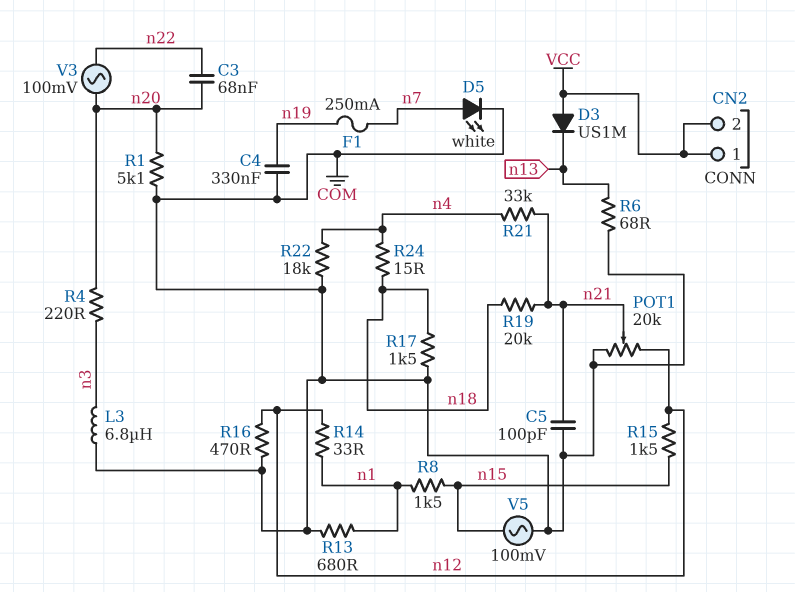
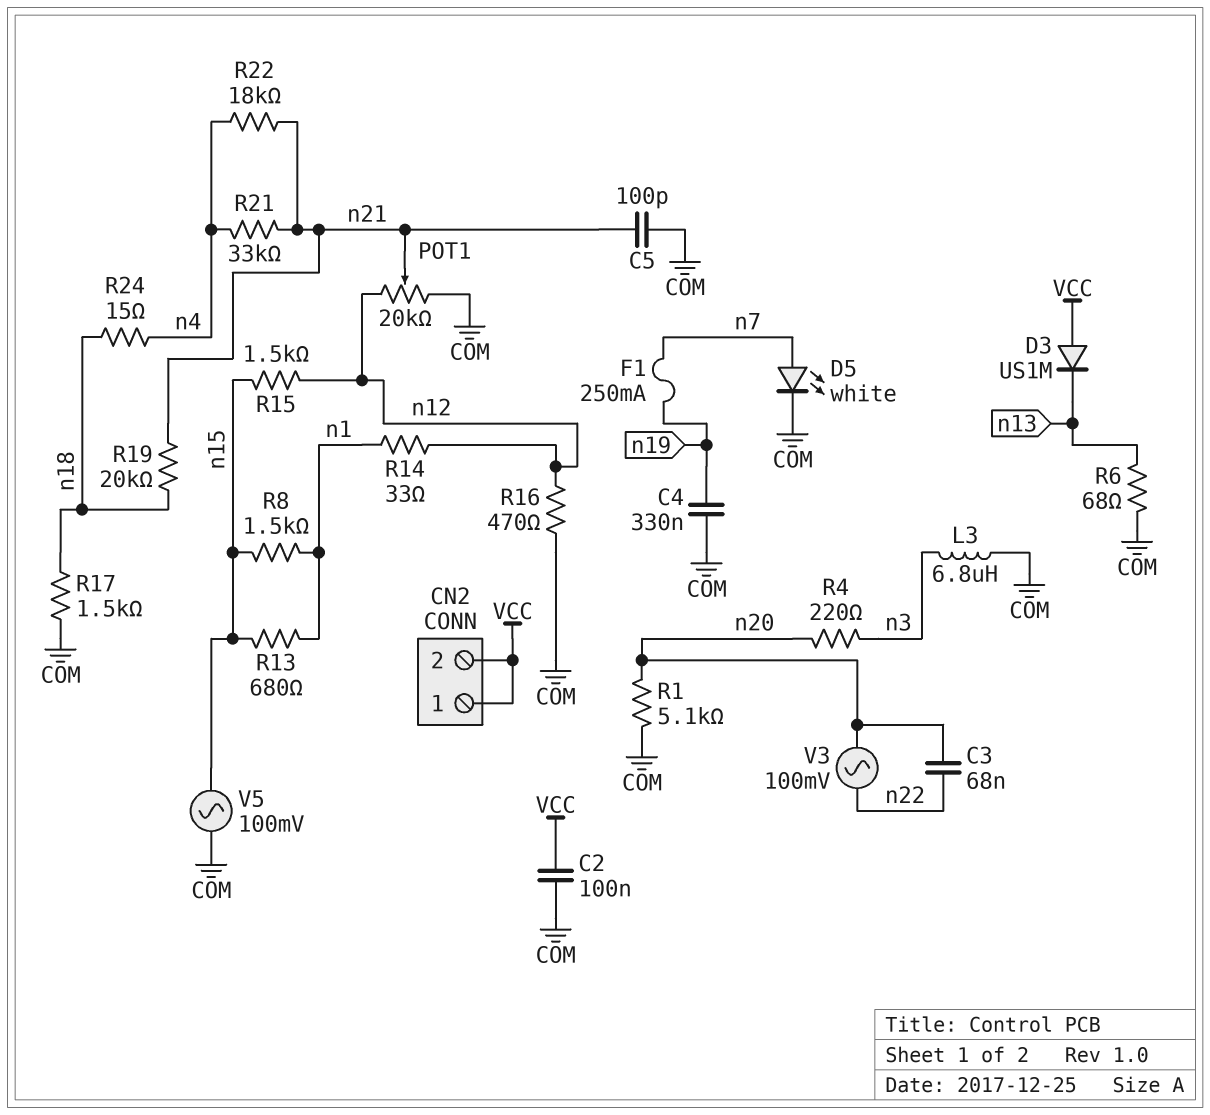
C2: none -> 100nF (COM, VCC)
R13: 680 (COM, n1) -> 680 (n1, n15)
R22: 18k (COM, n4) -> 18k (n4, n21)

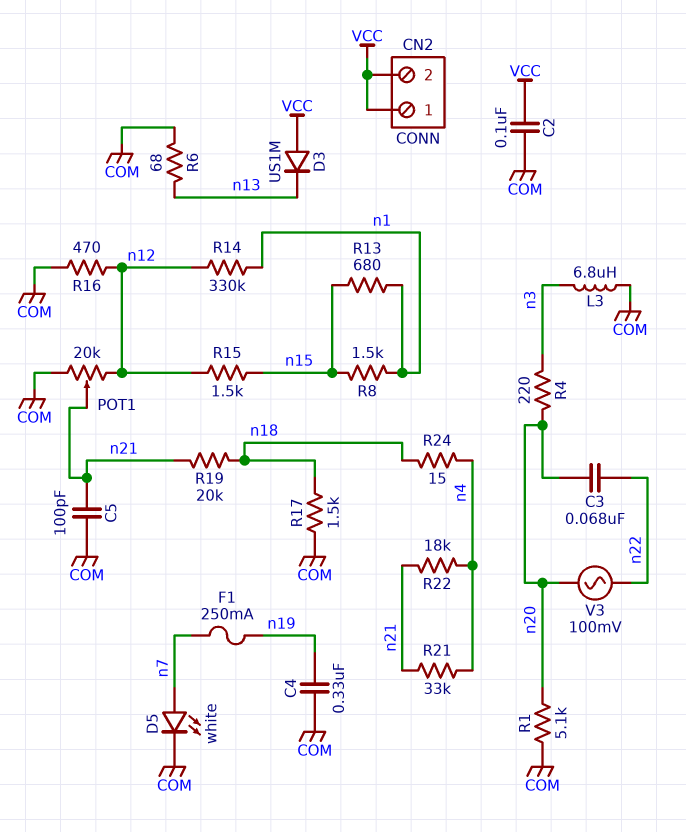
R14: 33 (n1, n12) -> 330k (n1, n12)
V5: AC 100mV (COM, n15) -> none

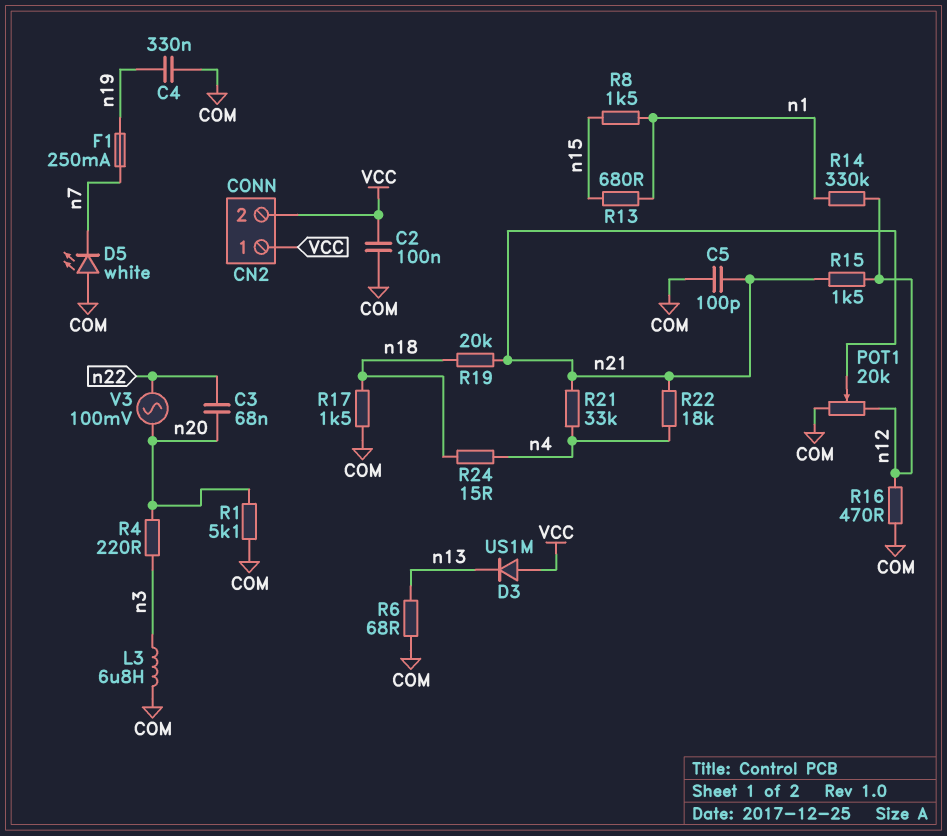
D5: LED white (A n7, K COM) -> LED white (A COM, K n7)
R15: 1.5k (n12, n15) -> 1.5k (n12, n21)

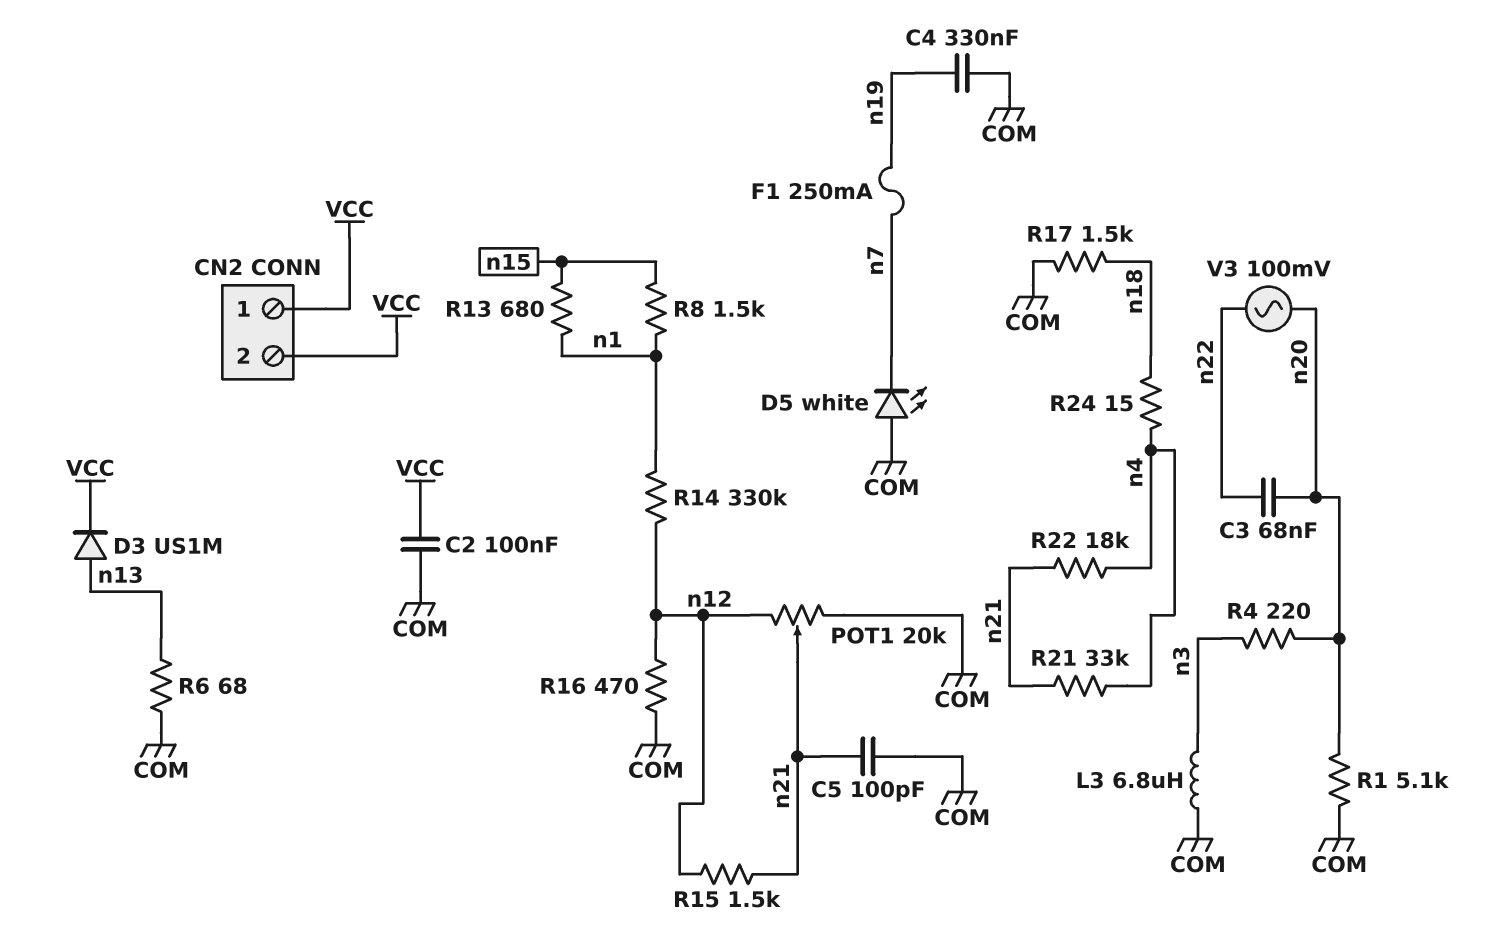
D3: diode US1M (A VCC, K n13) -> diode US1M (A n13, K VCC)
R19: 20k (n18, n21) -> none

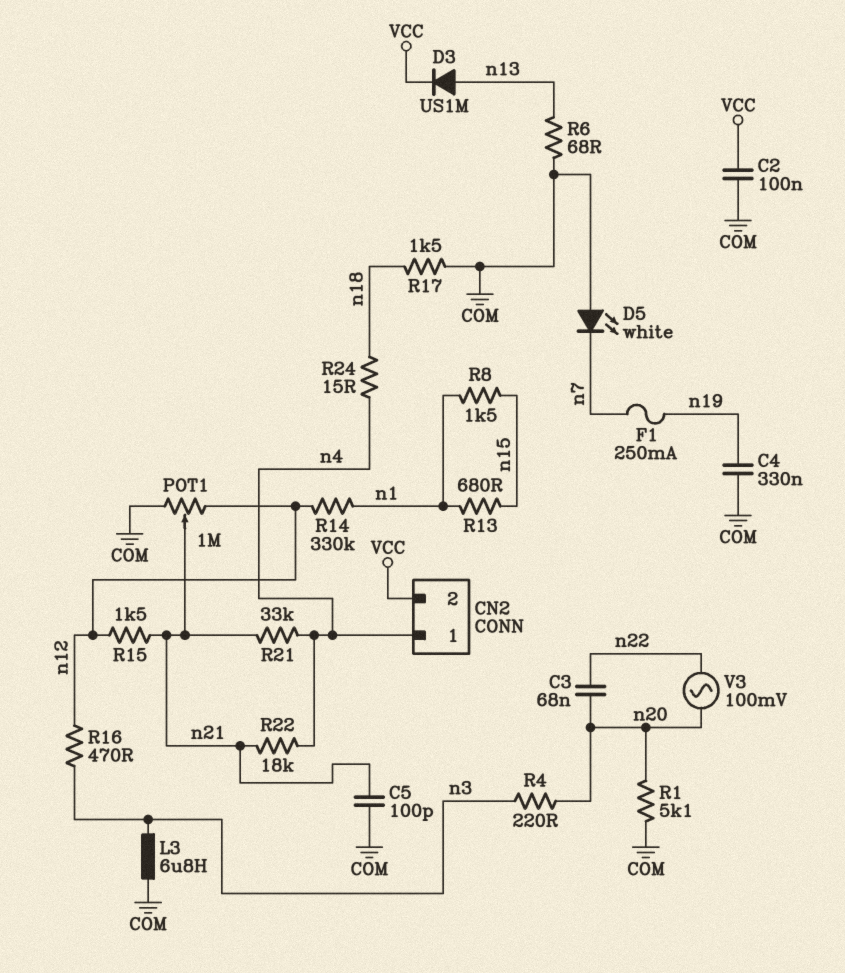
CN2 pin 1: VCC -> n4
POT1: 20k (COM, n12, wiper n21) -> 1M (COM, n12, wiper n21)
R16: 470 (COM, n12) -> 470 (n3, n12)

